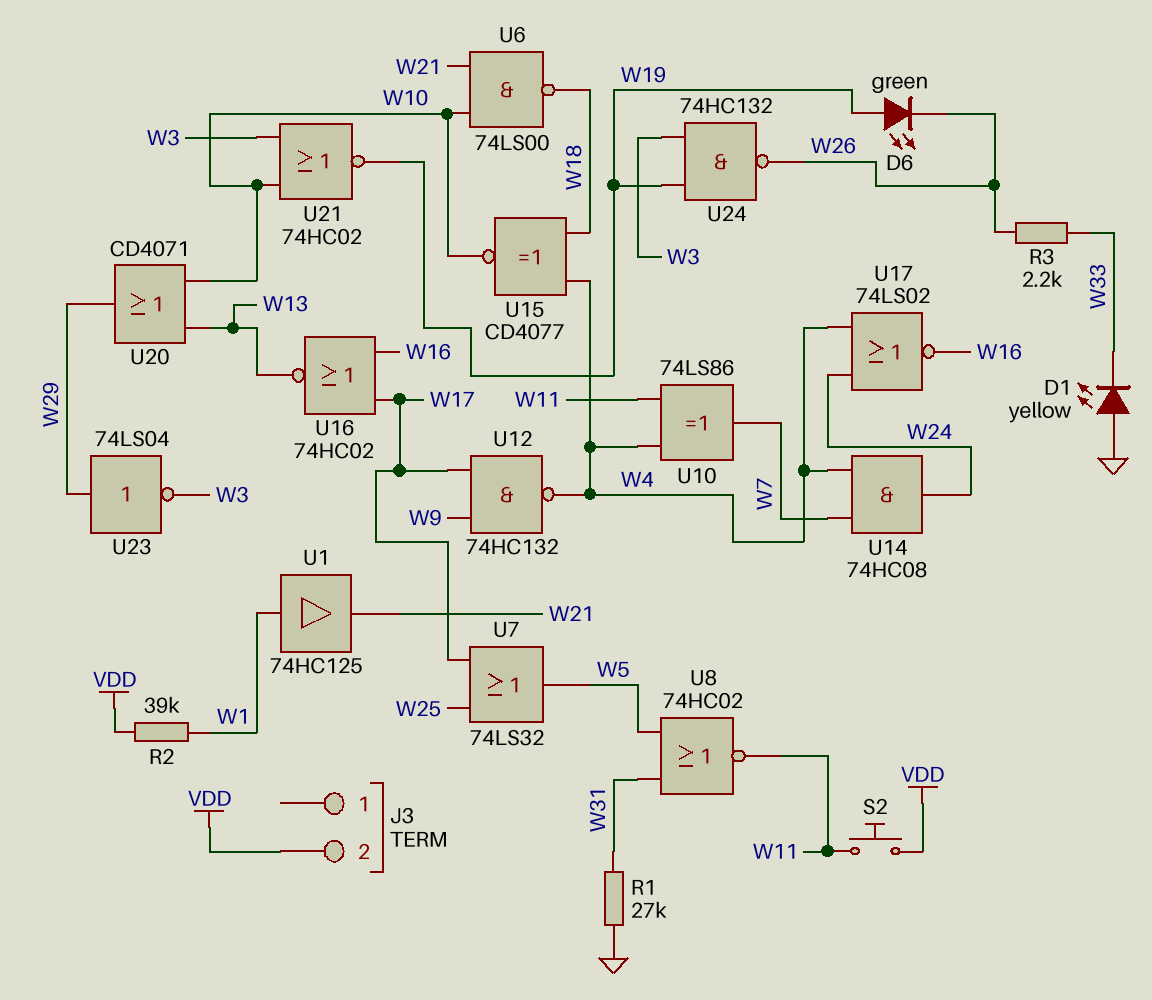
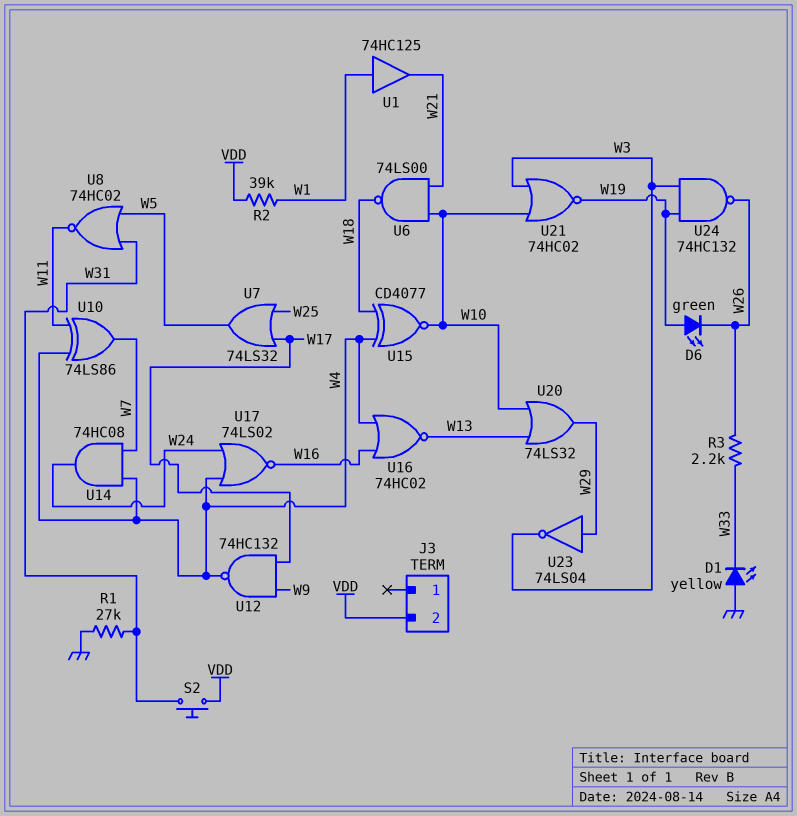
S2: button (VDD, W11) -> button (VDD, W31)
U16: NOR 74HC02 (in W16, in W17, out W13) -> NOR 74HC02 (in W4, in W16, out W13)
U20: OR CD4071 (in W10, in W13, out W29) -> OR 74LS32 (in W10, in W13, out W29)

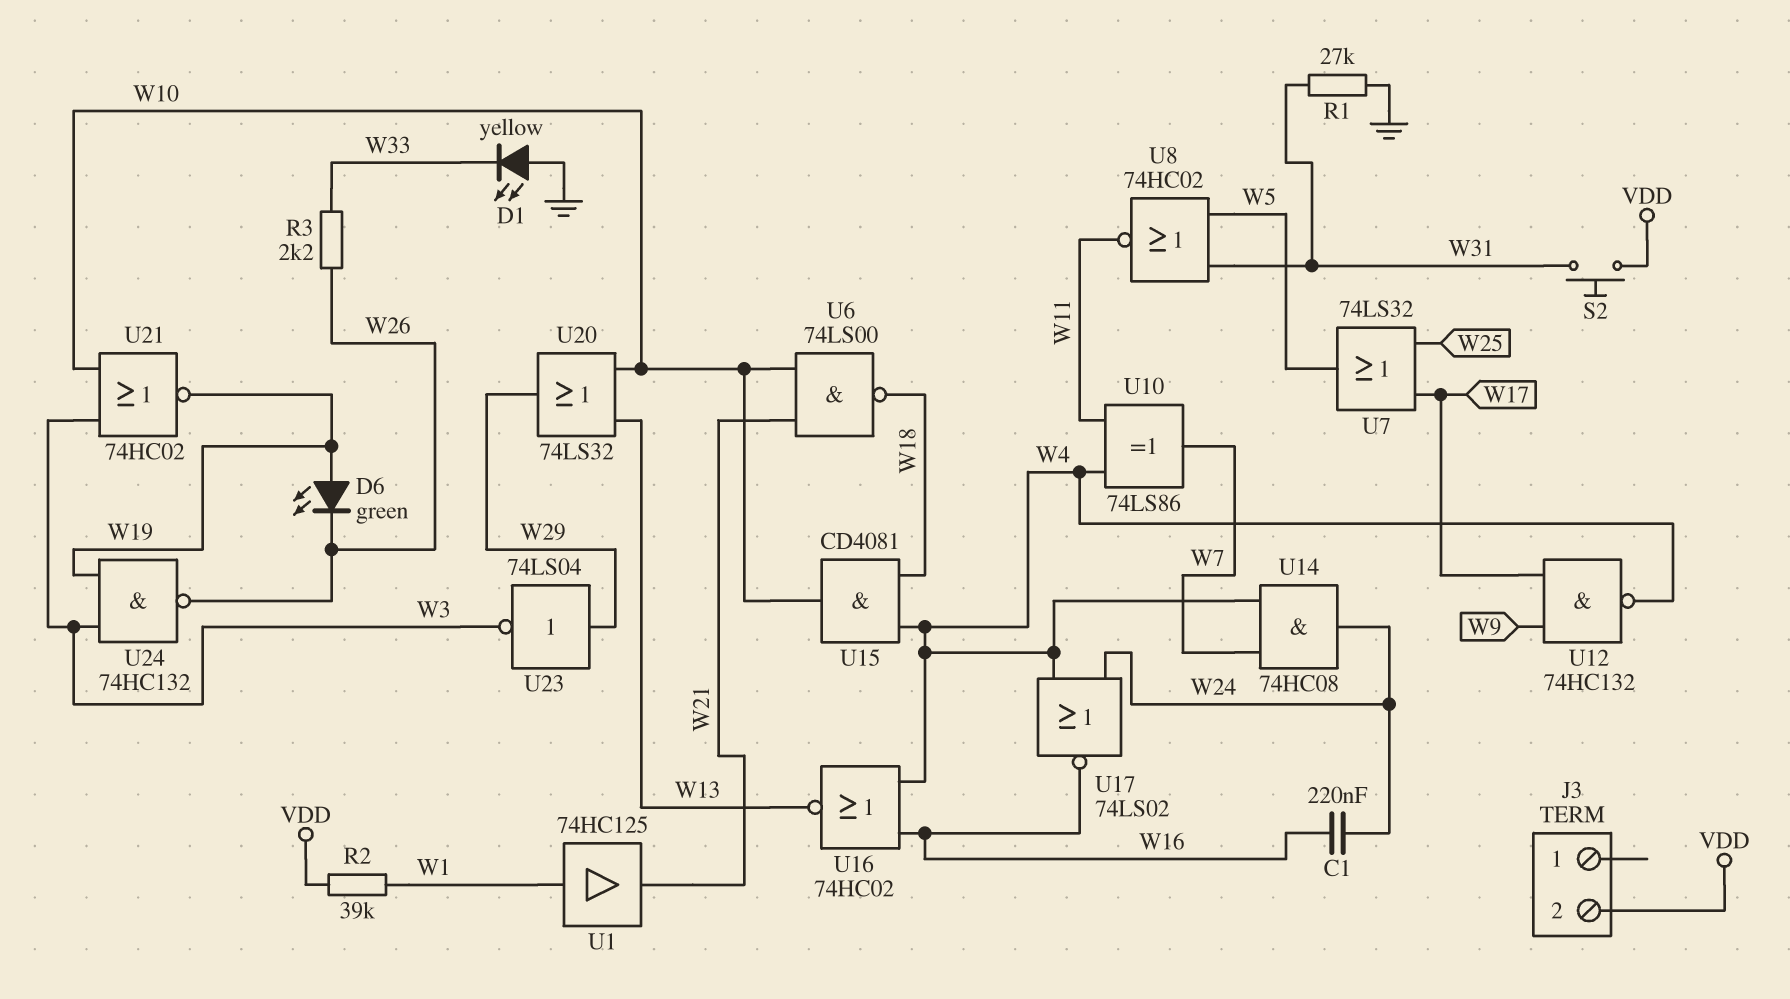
C1: none -> 220nF (W16, W24)
U15: XNOR CD4077 (in W4, in W18, out W10) -> AND CD4081 (in W4, in W18, out W10)

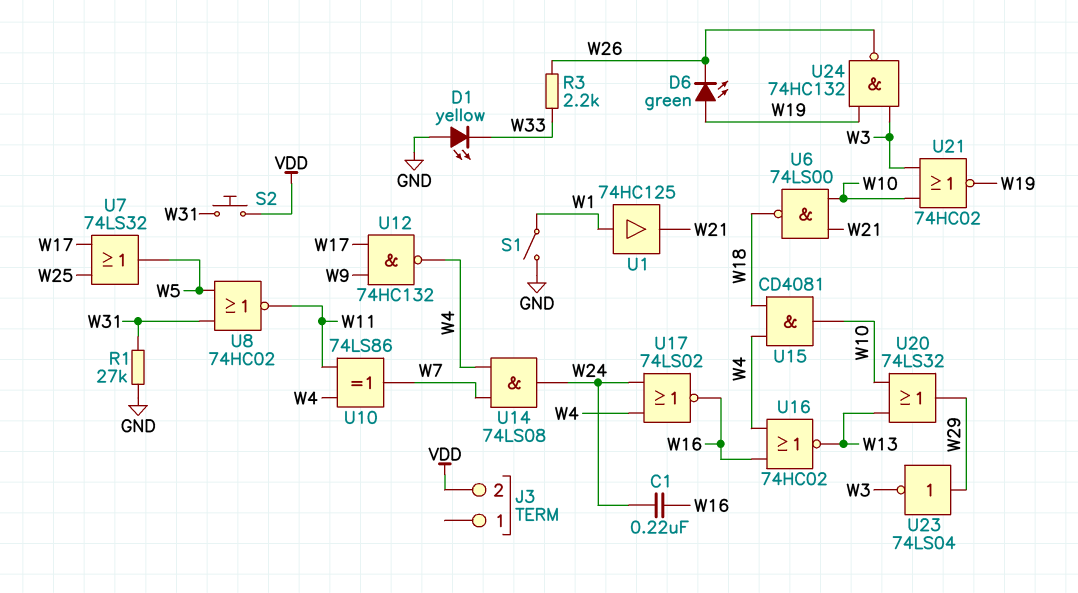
R2: 39k (VDD, W1) -> none
S1: none -> switch (GND, W1)
U14: AND 74HC08 (in W4, in W7, out W24) -> AND 74LS08 (in W4, in W7, out W24)

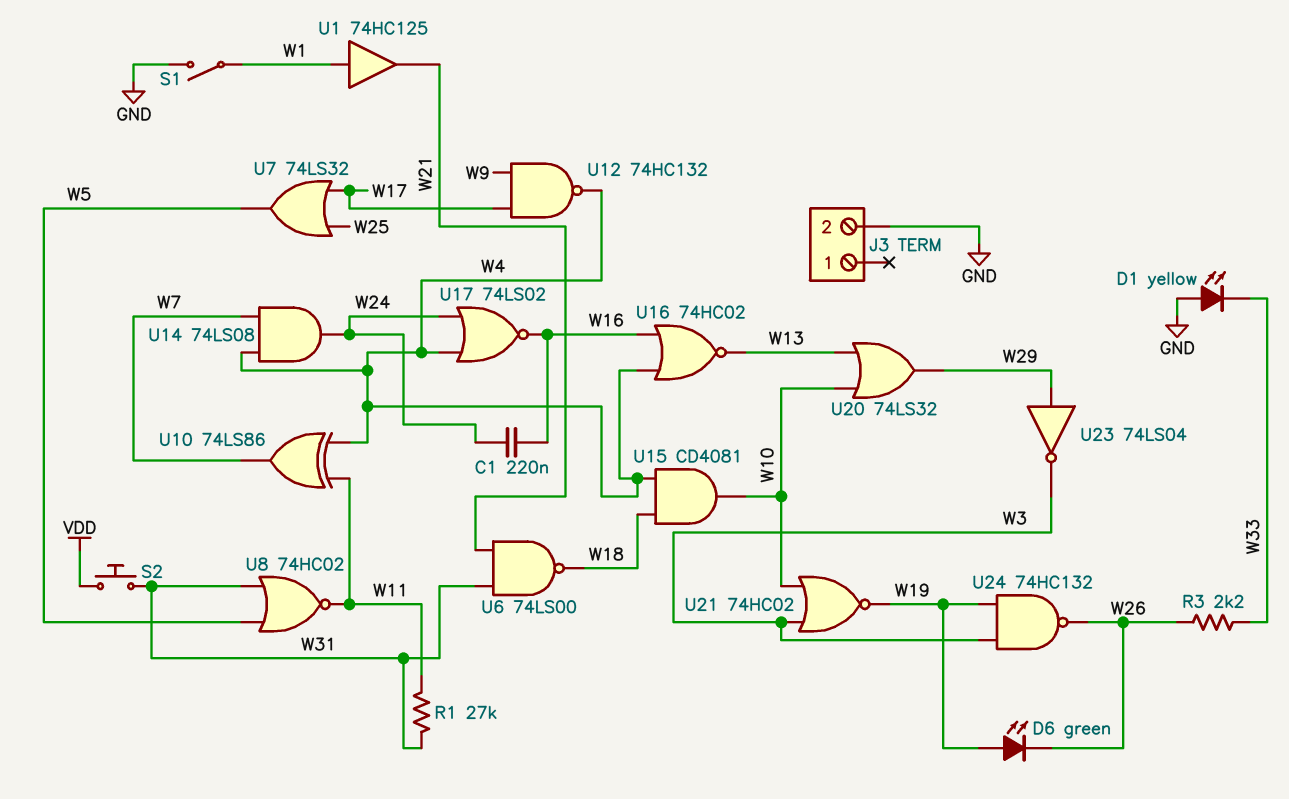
J3 pin 2: VDD -> GND
R1: 27k (GND, W31) -> 27k (W11, W31)
U6: NAND 74LS00 (in W10, in W21, out W18) -> NAND 74LS00 (in W21, in W31, out W18)

